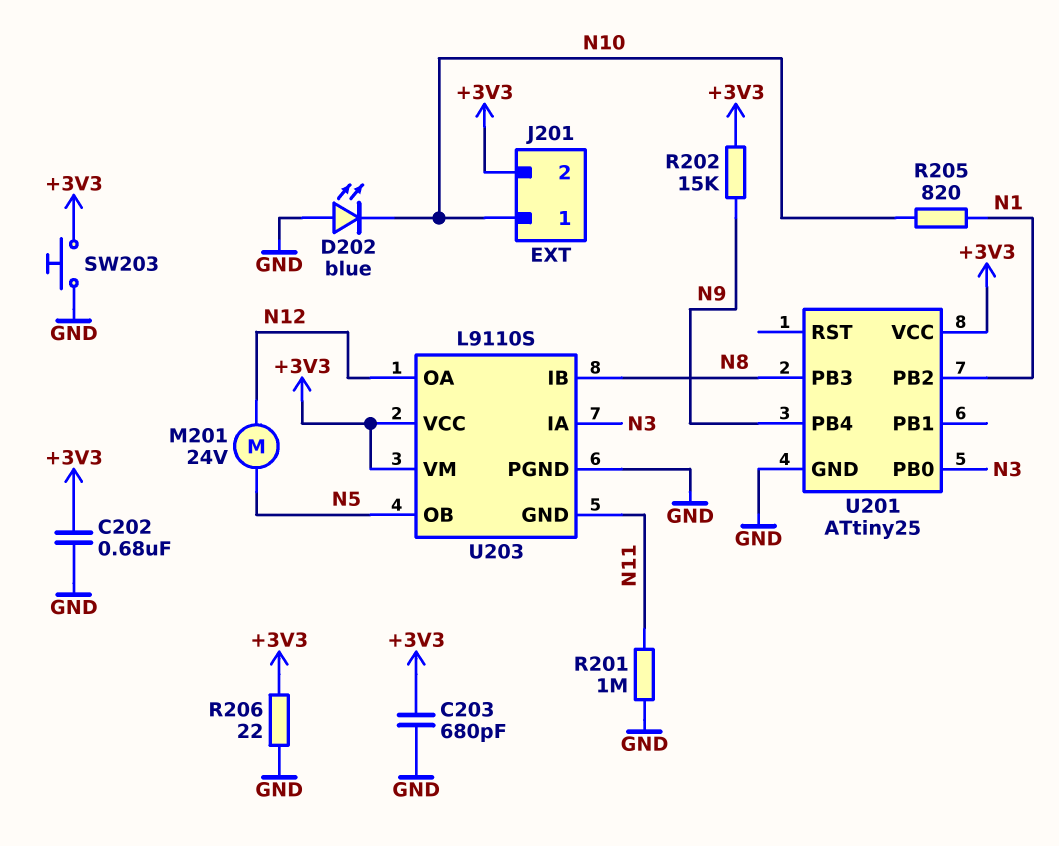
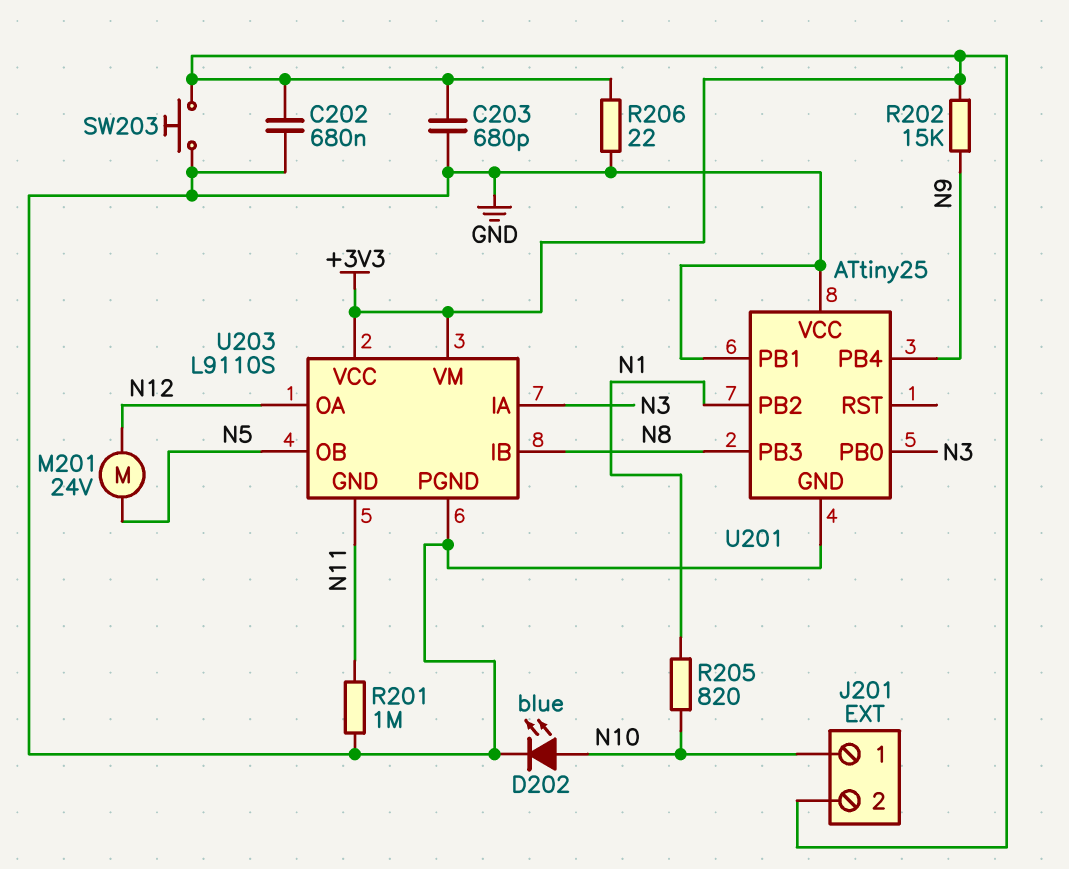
D202: LED blue (A GND, K N10) -> LED blue (A N10, K GND)
U201 pin PB1: none -> GND
U201 pin VCC: +3V3 -> GND

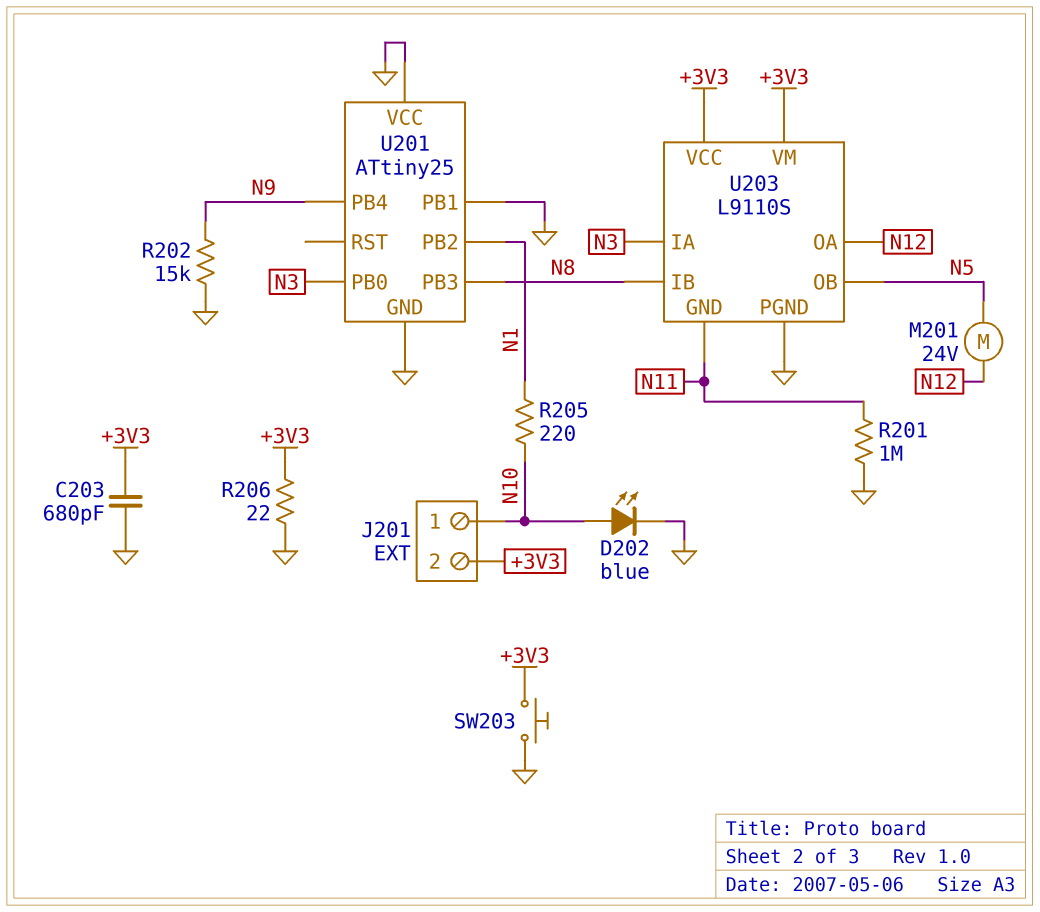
C202: 680nF (+3V3, GND) -> none
R202: 15k (+3V3, N9) -> 15k (GND, N9)
R205: 820 (N1, N10) -> 220 (N1, N10)

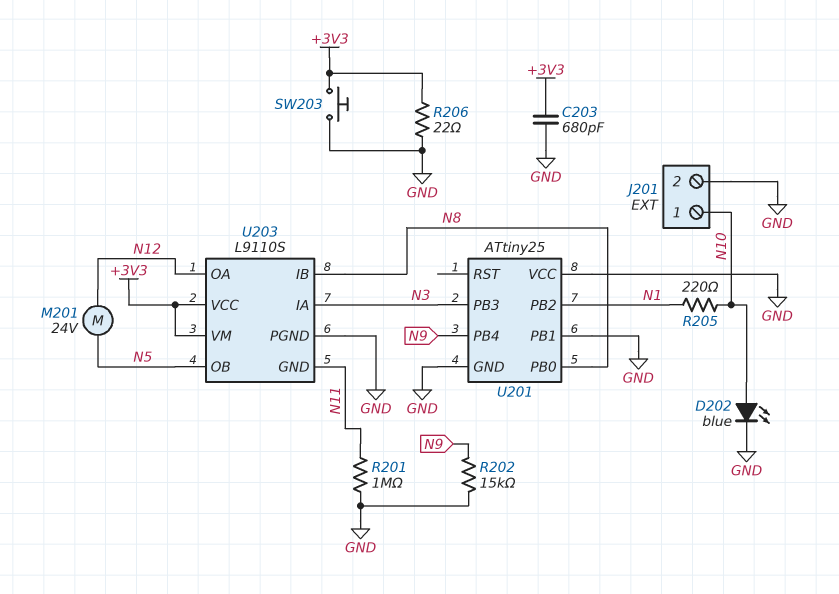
J201 pin 2: +3V3 -> GND
U201 pin PB0: N3 -> N8
U201 pin PB3: N8 -> N3

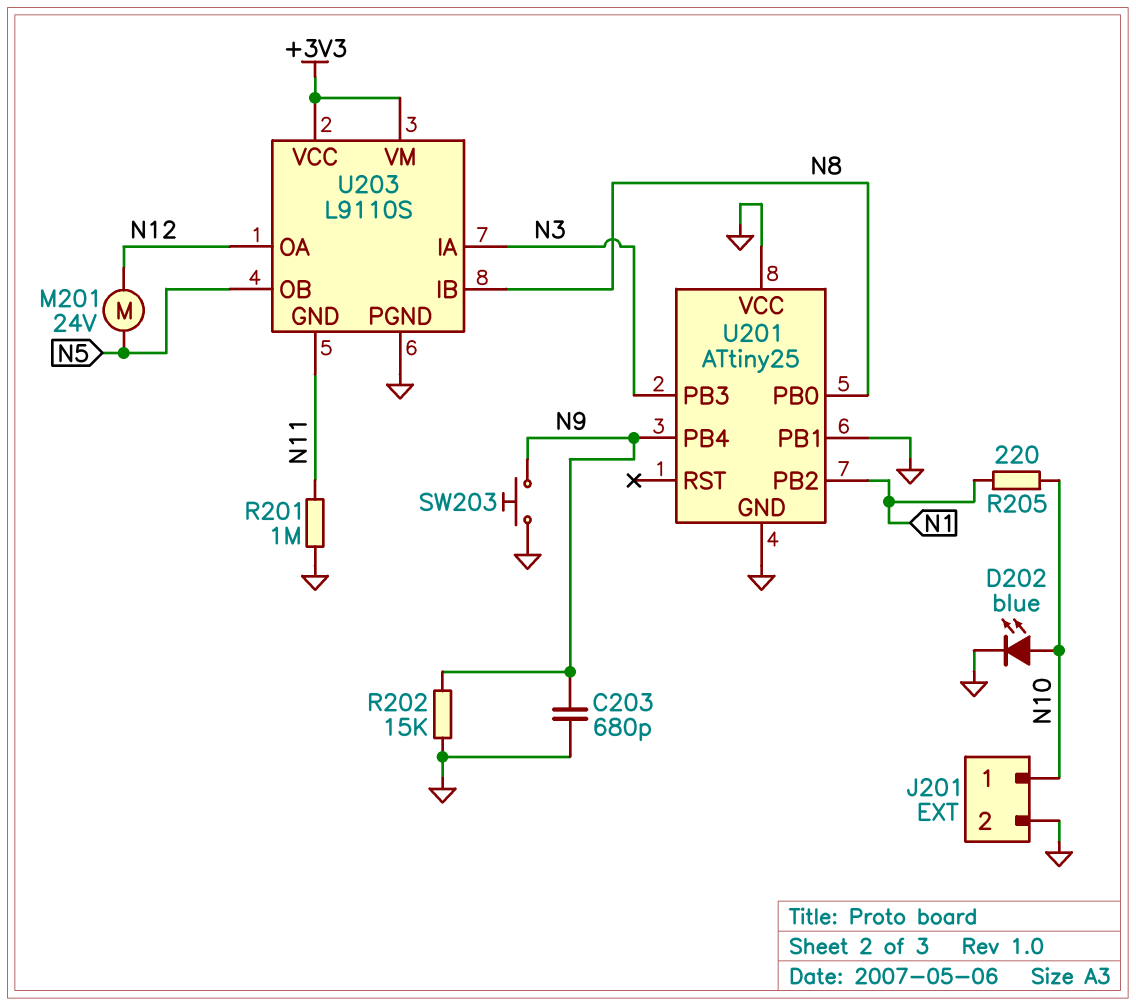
C203: 680pF (+3V3, GND) -> 680pF (GND, N9)
R206: 22 (+3V3, GND) -> none
SW203: button (+3V3, GND) -> button (GND, N9)

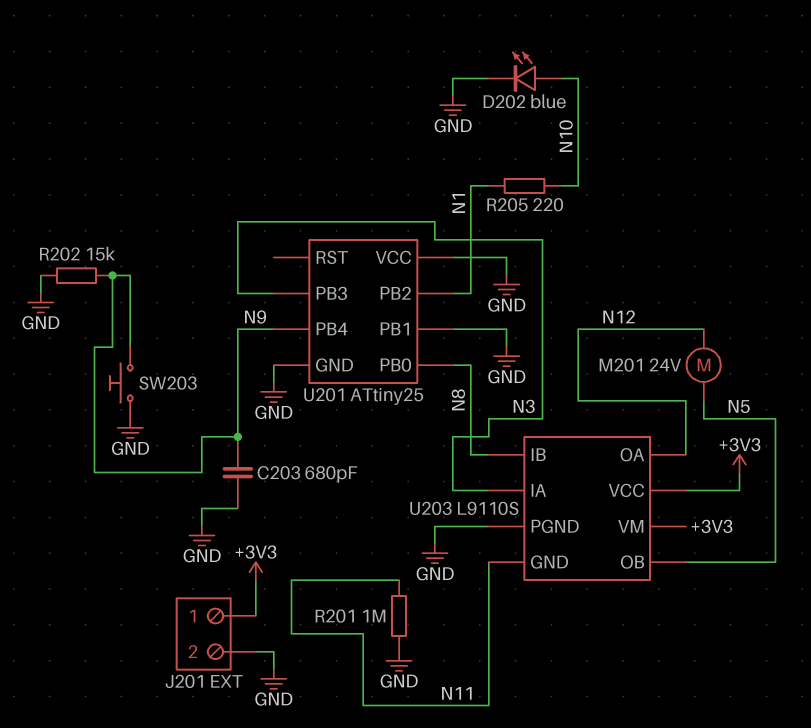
J201 pin 1: N10 -> +3V3

